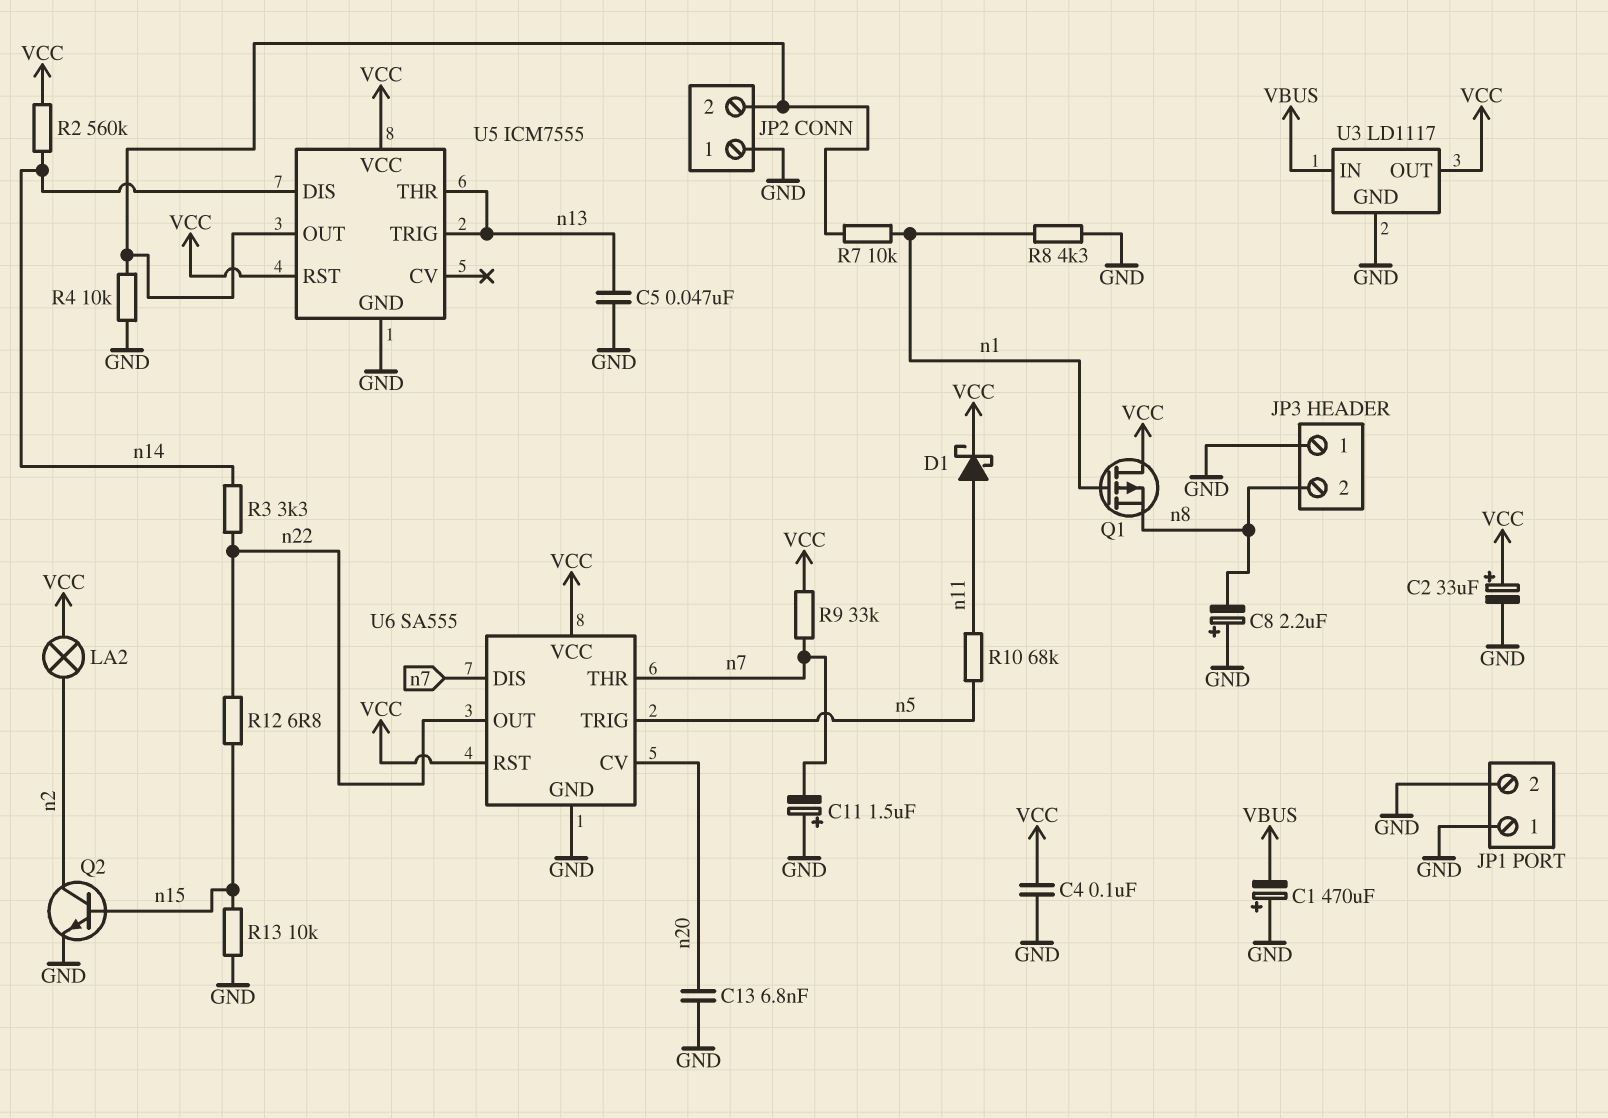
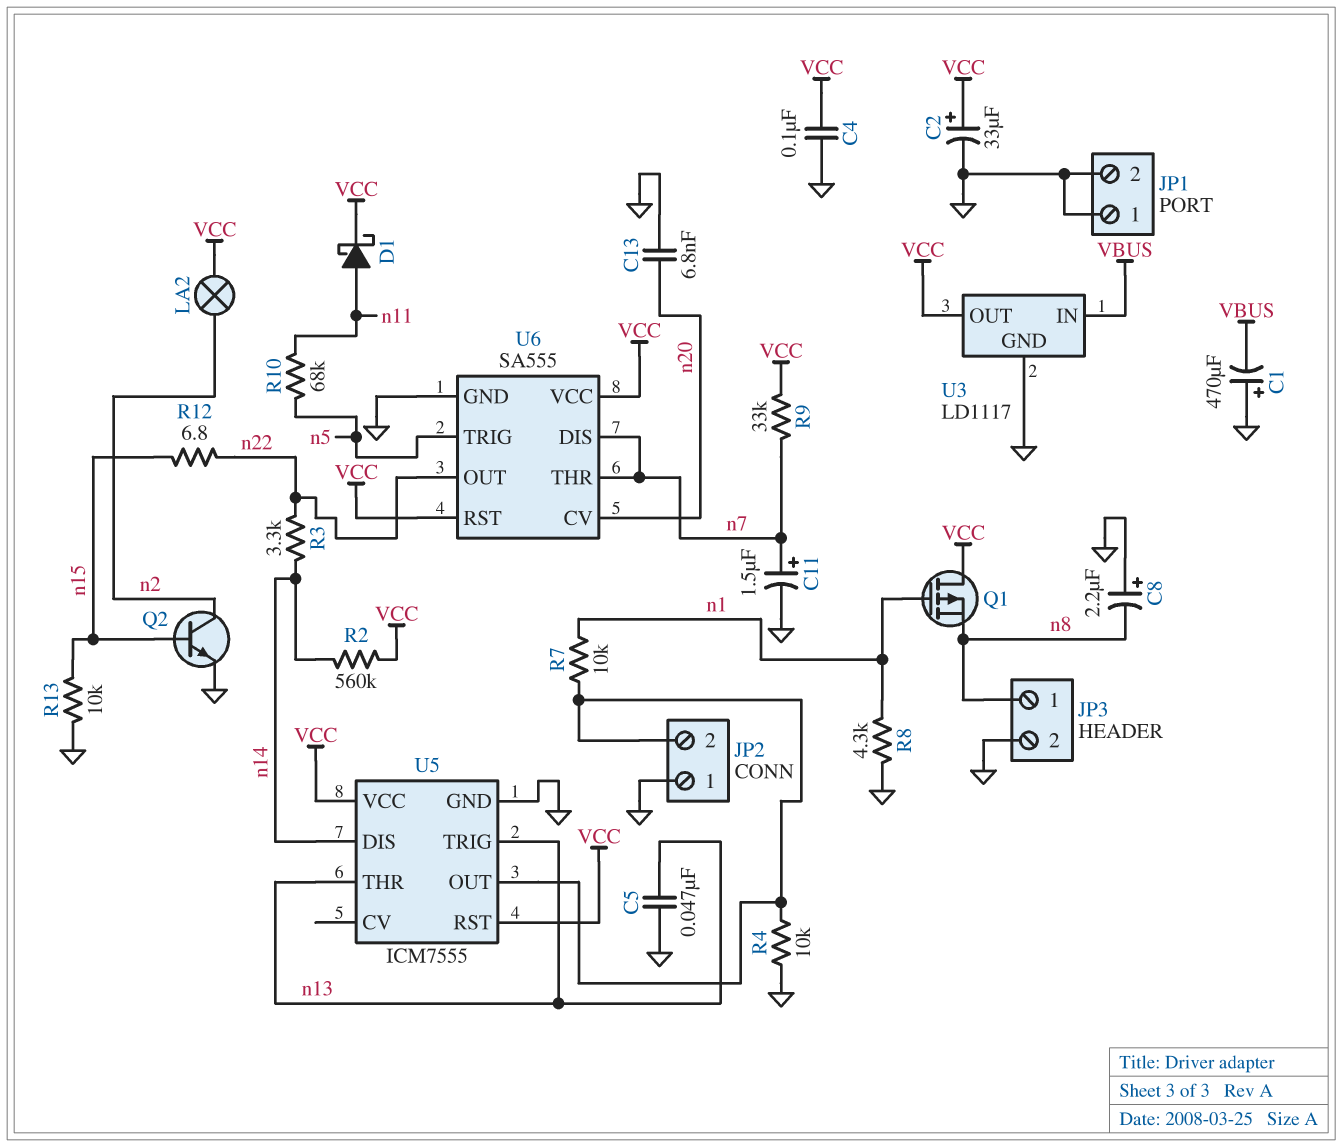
C11: 1.5uF (plus GND, minus n7) -> 1.5uF (plus n7, minus GND)
JP3 pin 1: GND -> n8
JP3 pin 2: n8 -> GND

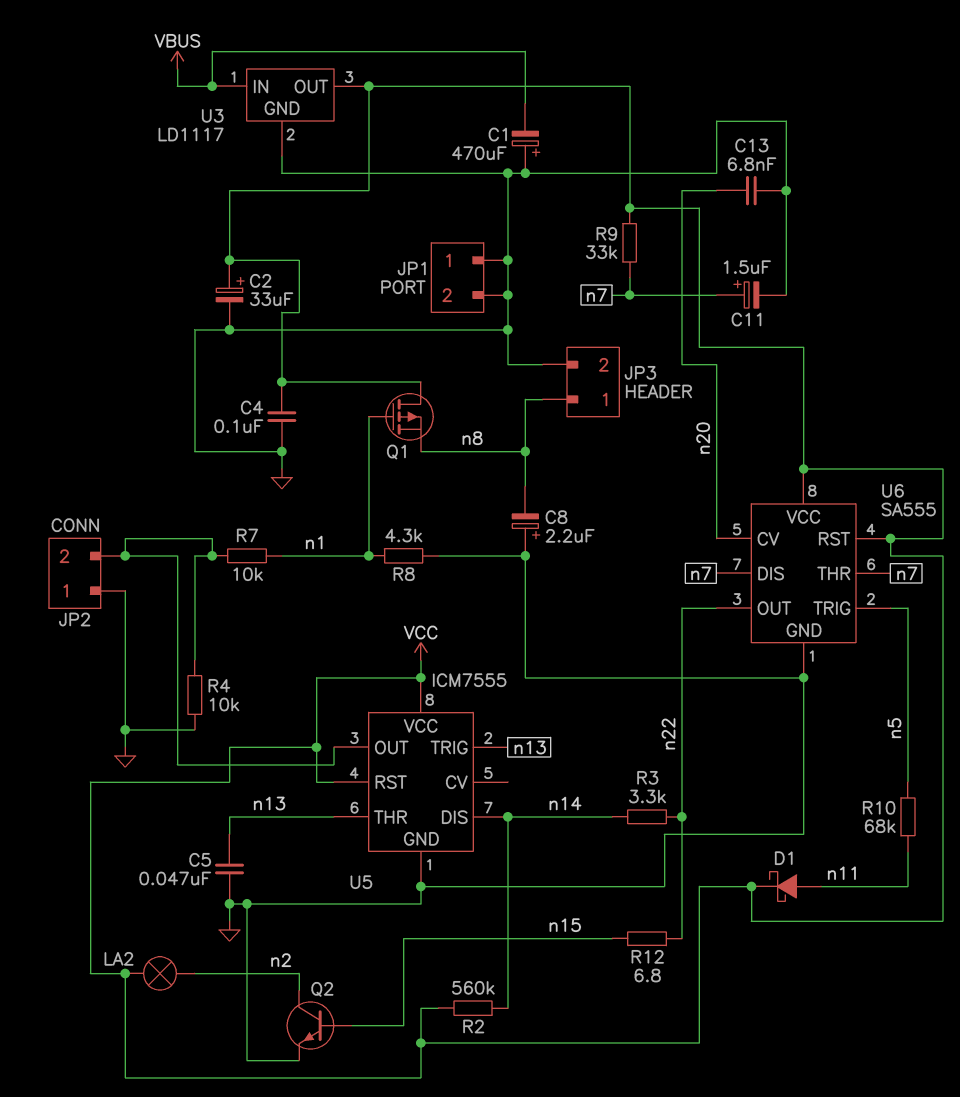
R13: 10k (GND, n15) -> none

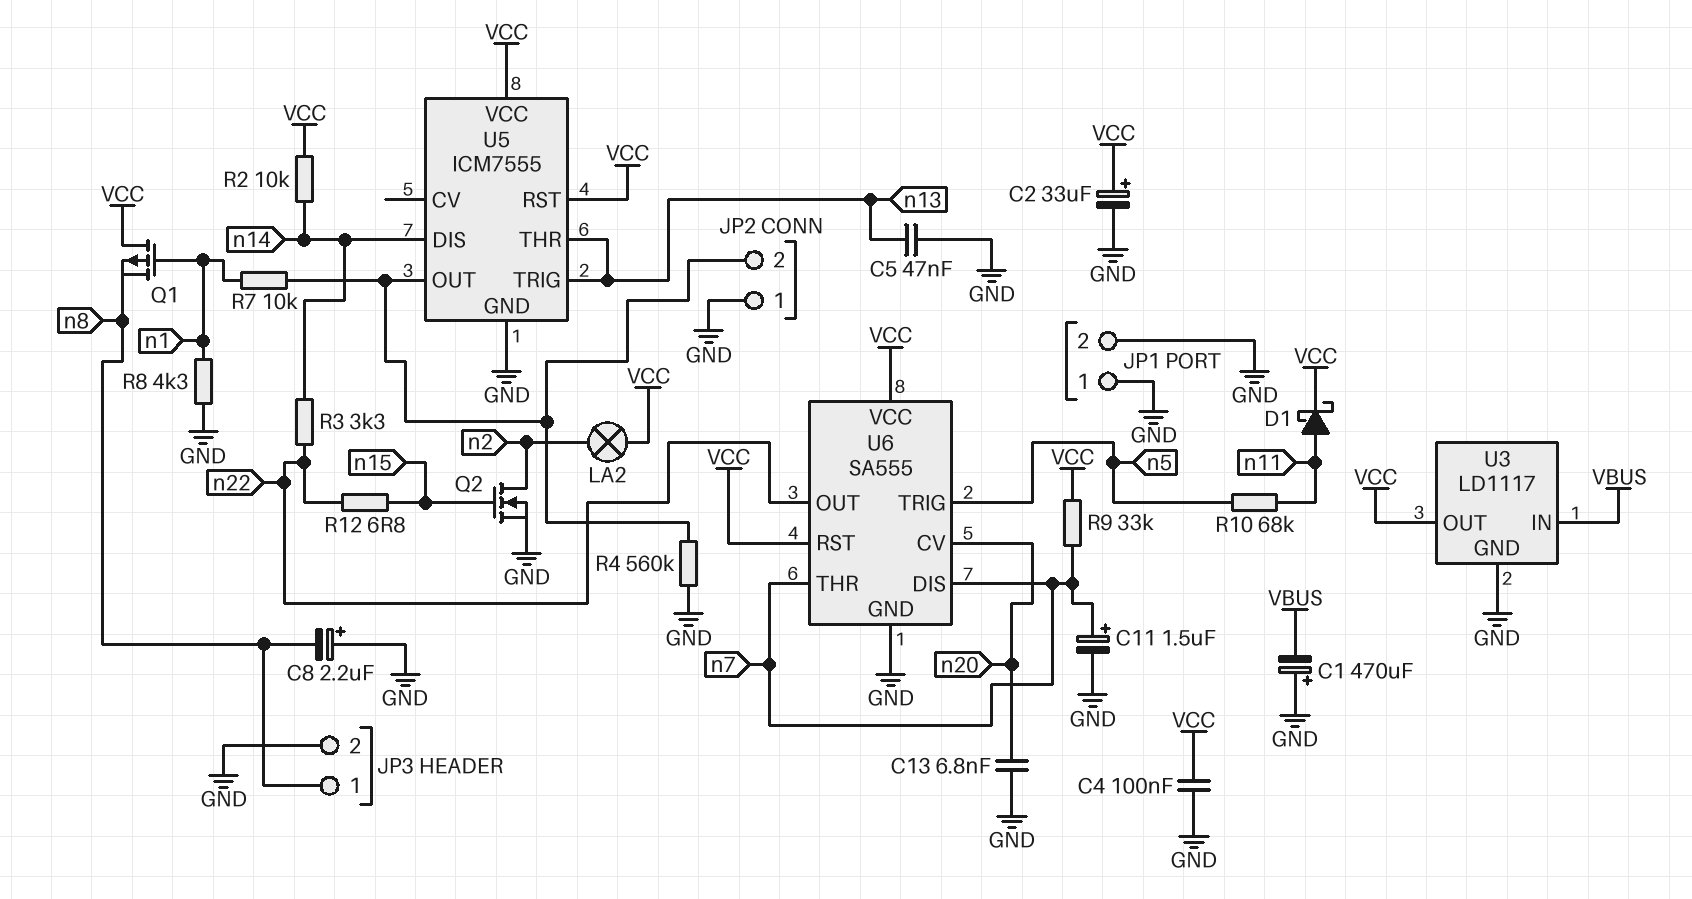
Q2: NPN (B n15, C n2, E GND) -> NMOS (G n15, D n2, S GND)
R2: 560k (VCC, n14) -> 10k (VCC, n14)
R4: 10k (GND, JP2/2) -> 560k (GND, JP2/2)

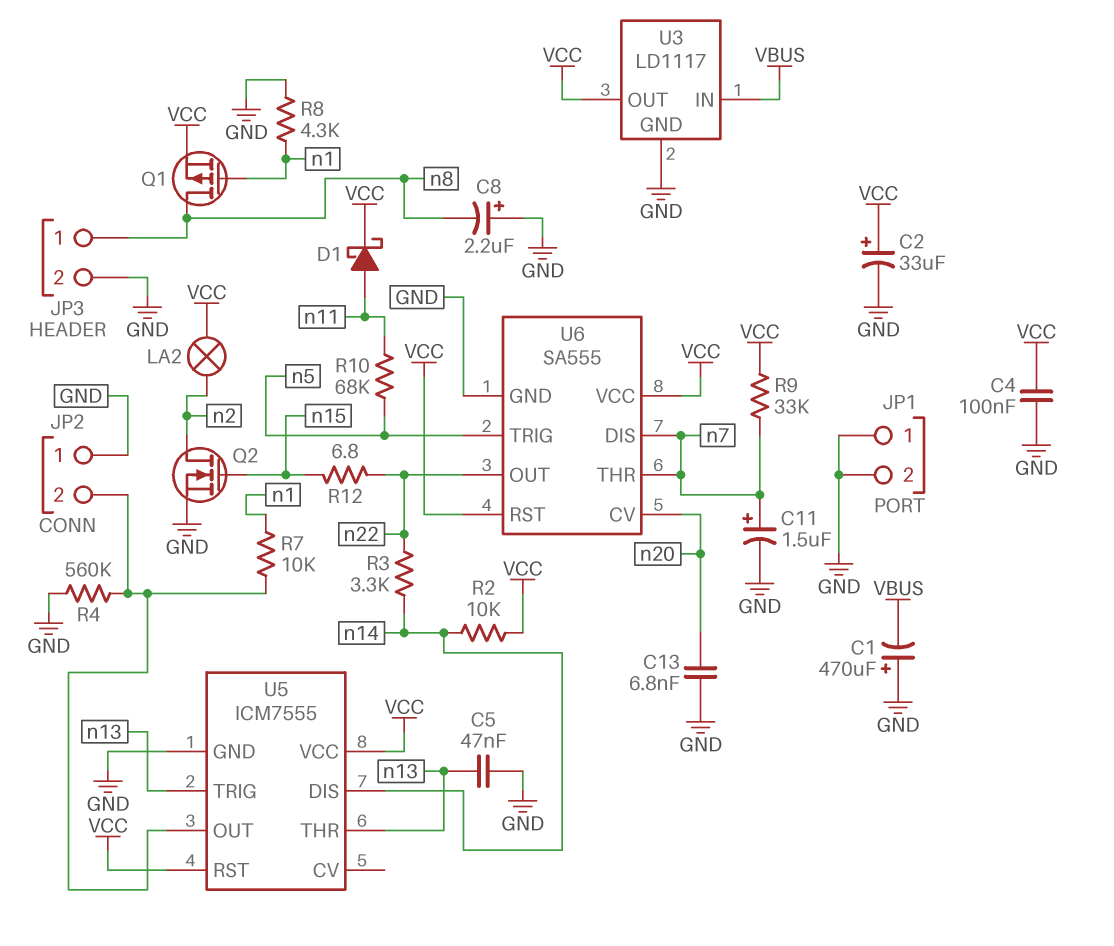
Q1: PMOS (G n1, D VCC, S n8) -> PMOS (G n1, D n8, S VCC)

